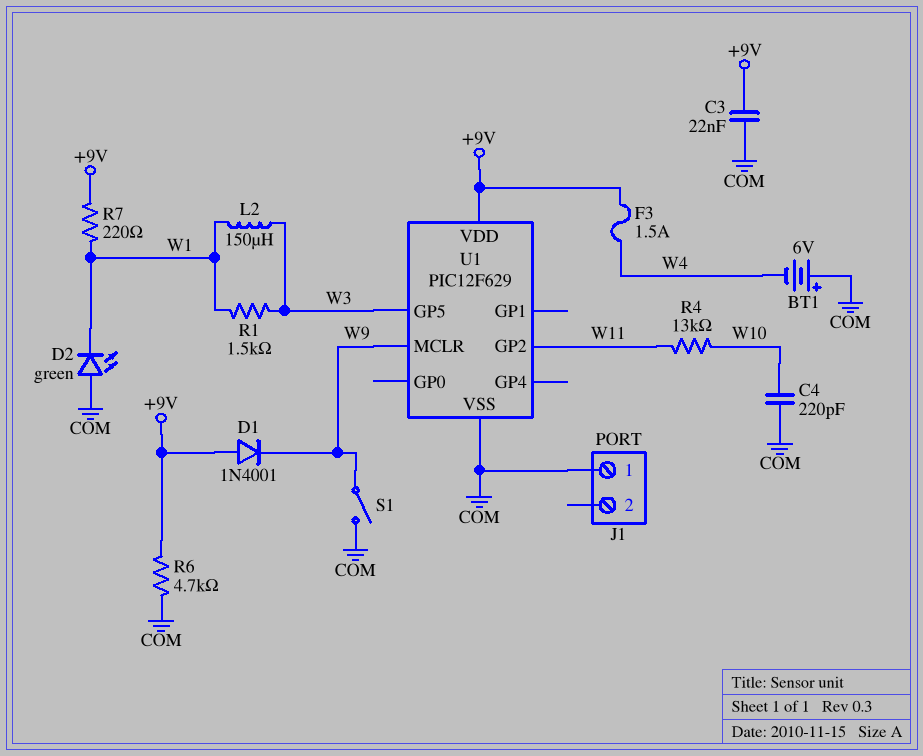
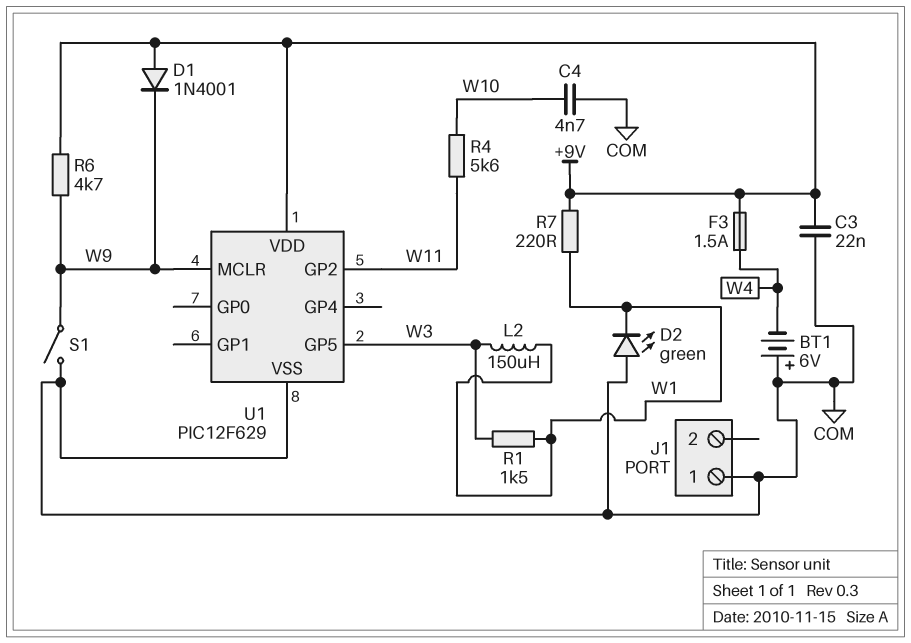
C4: 220pF (COM, W10) -> 4.7nF (COM, W10)
R4: 13k (W10, W11) -> 5.6k (W10, W11)
R6: 4.7k (+9V, COM) -> 4.7k (+9V, W9)

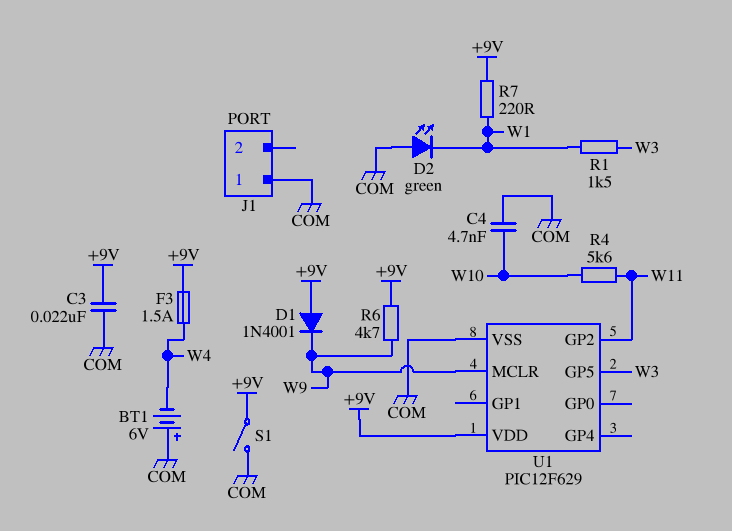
L2: 150uH (W1, W3) -> none
S1: switch (COM, W9) -> switch (+9V, COM)

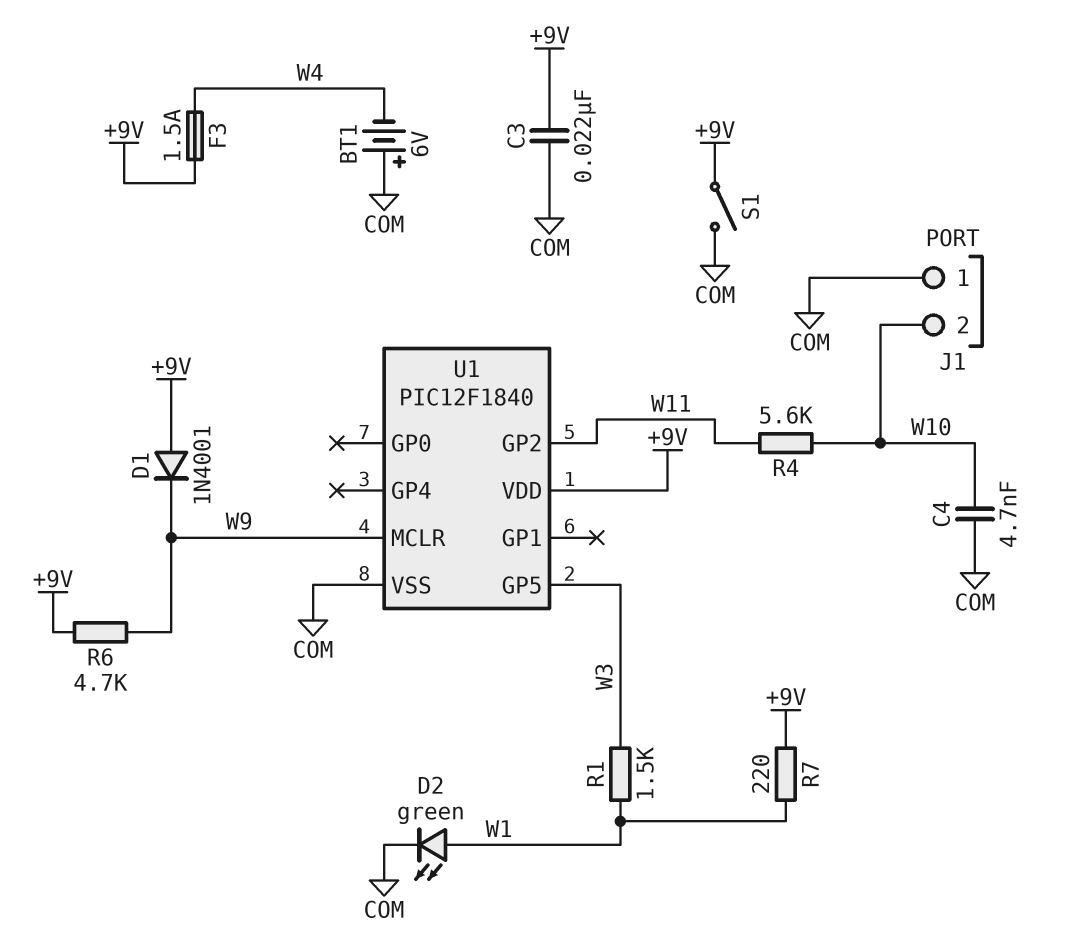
D2: LED green (A COM, K W1) -> LED green (A W1, K COM)
J1 pin 2: none -> W10
U1: PIC12F629 -> PIC12F1840

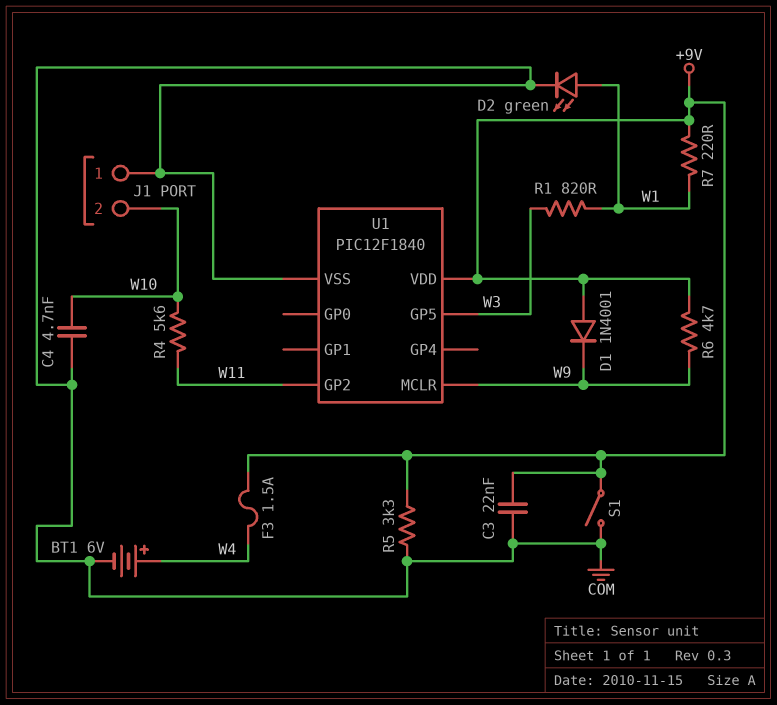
BT1: 6V (plus COM, minus W4) -> 6V (plus W4, minus COM)
R1: 1.5k (W1, W3) -> 820 (W1, W3)
R5: none -> 3.3k (+9V, COM)

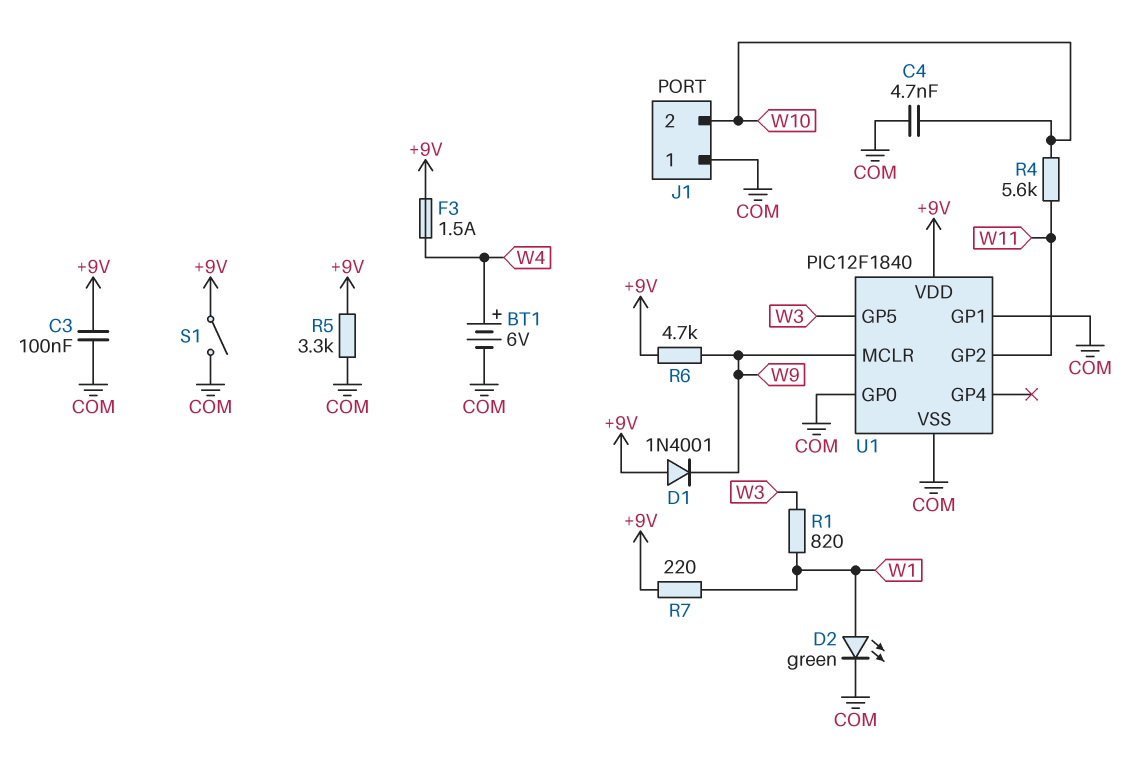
C3: 22nF (+9V, COM) -> 100nF (+9V, COM)
U1 pin GP0: none -> COM
U1 pin GP1: none -> COM

